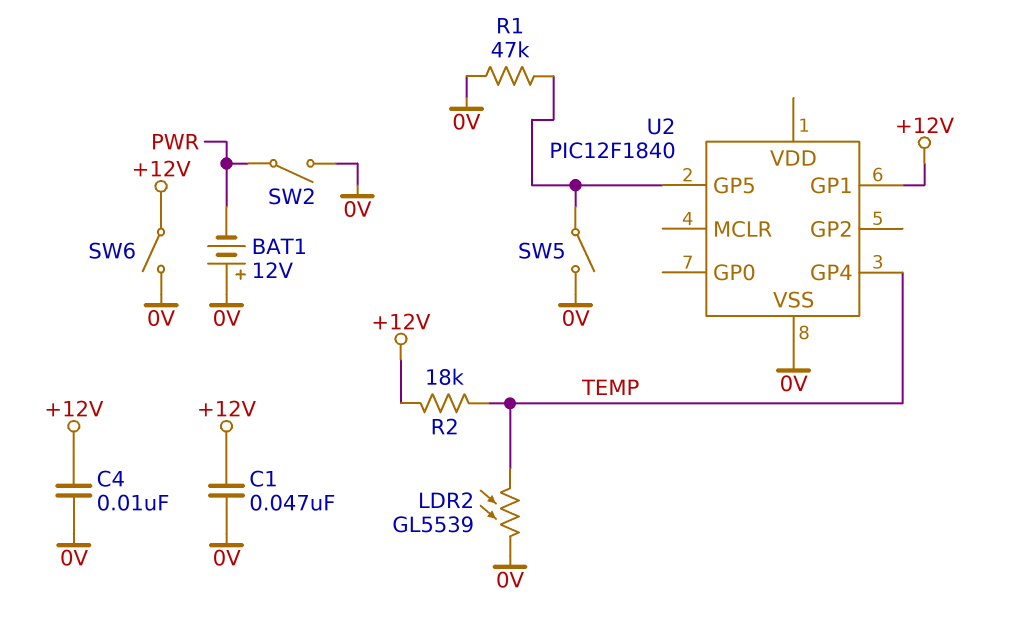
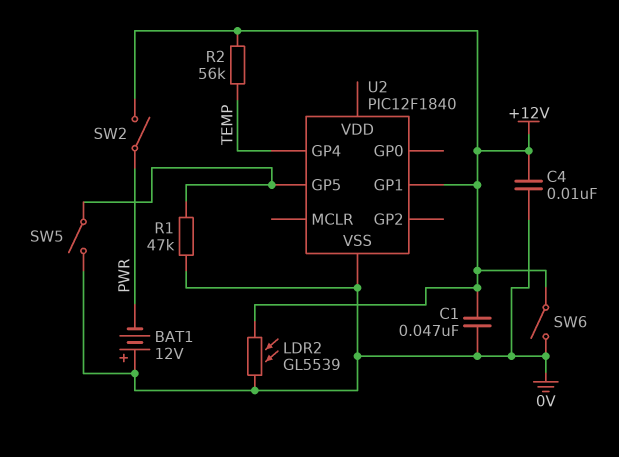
LDR2: GL5539 (0V, TEMP) -> GL5539 (+12V, 0V)
R2: 18k (+12V, TEMP) -> 56k (+12V, TEMP)
SW2: switch (0V, PWR) -> switch (+12V, PWR)

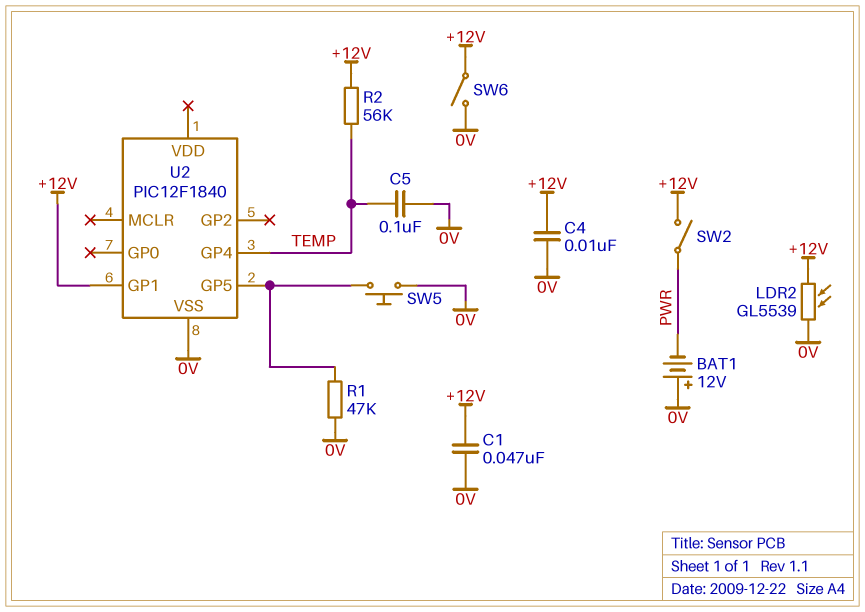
C5: none -> 100nF (0V, TEMP)
SW5: switch (0V, U2/GP5) -> button (0V, U2/GP5)

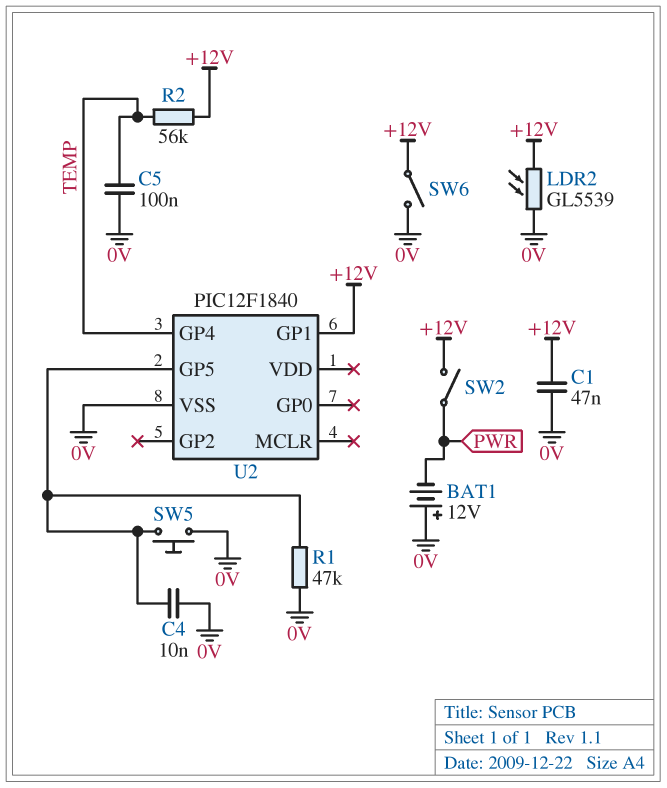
C4: 10nF (+12V, 0V) -> 10nF (0V, U2/GP5)

